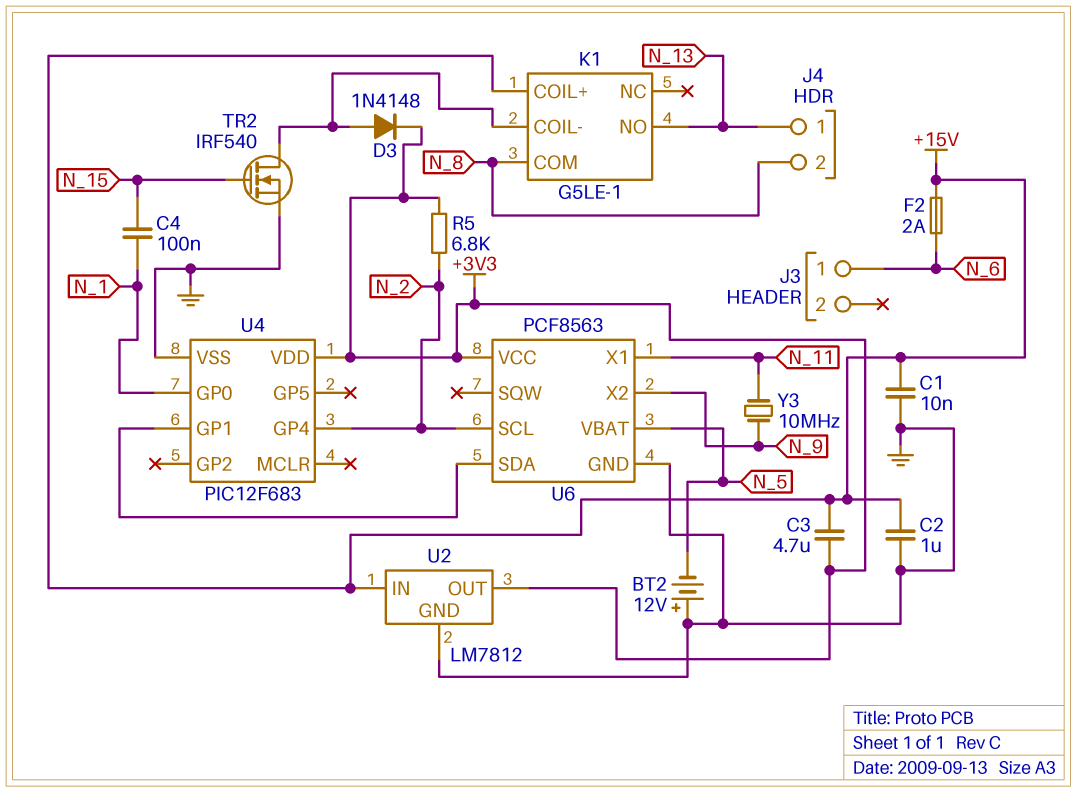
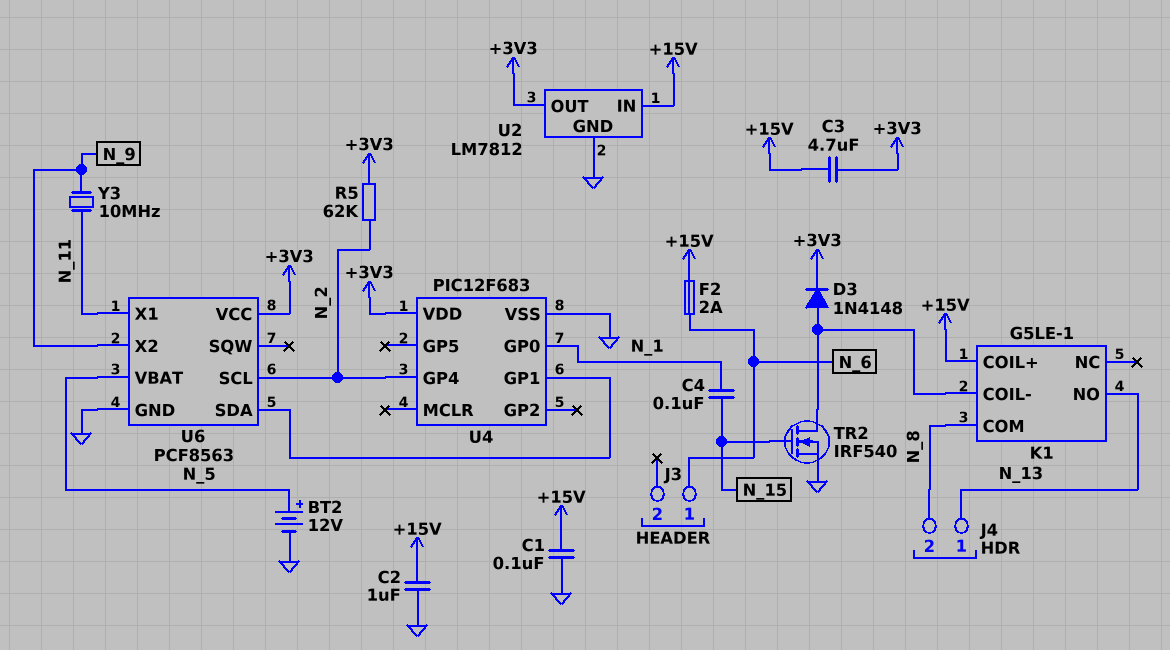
BT2: 12V (plus GND, minus N_5) -> 12V (plus N_5, minus GND)
C1: 10nF (+15V, GND) -> 100nF (+15V, GND)
R5: 6.8k (+3V3, N_2) -> 62k (+3V3, N_2)

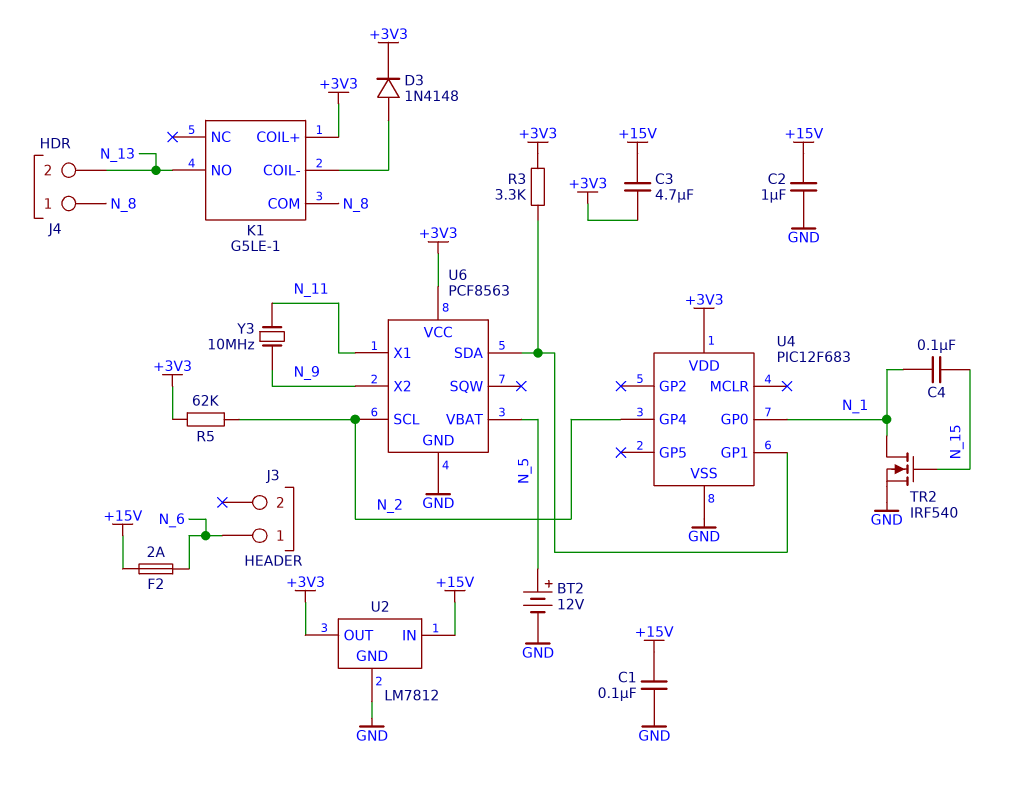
J4 pin 1: N_13 -> N_8
J4 pin 2: N_8 -> N_13
K1 pin COIL+: +15V -> +3V3
R3: none -> 3.3k (+3V3, U4/GP1)
TR2: NMOS IRF540 (G N_15, D K1/COIL-, S GND) -> NMOS IRF540 (G N_15, D N_1, S GND)

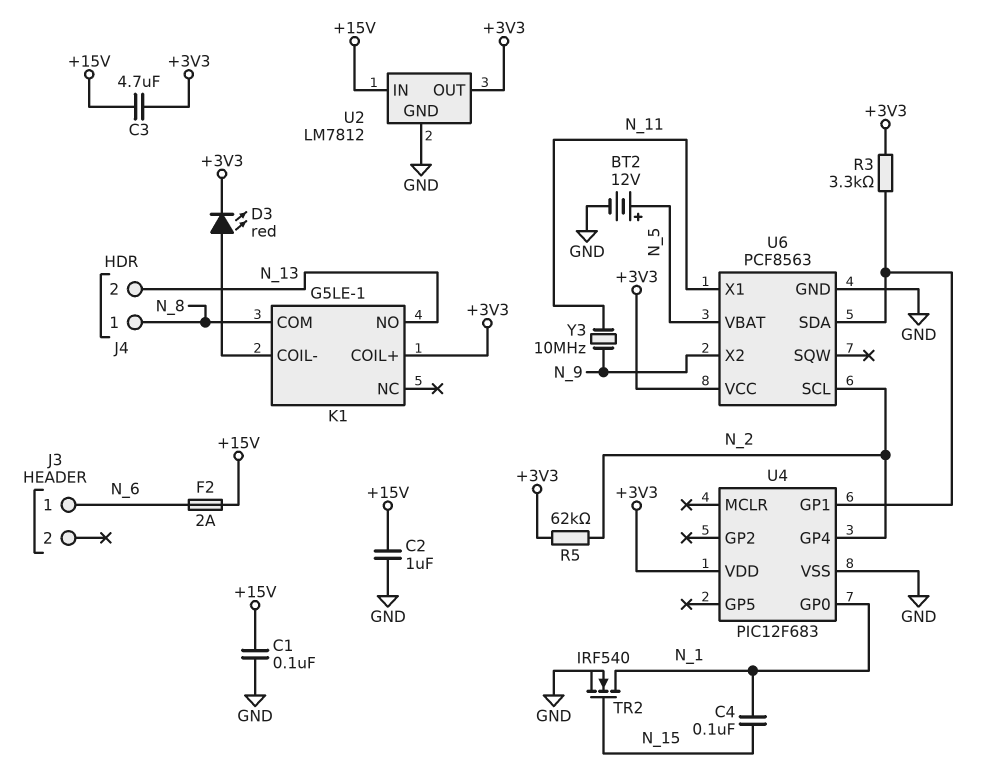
D3: diode 1N4148 (A K1/COIL-, K +3V3) -> LED red (A K1/COIL-, K +3V3)

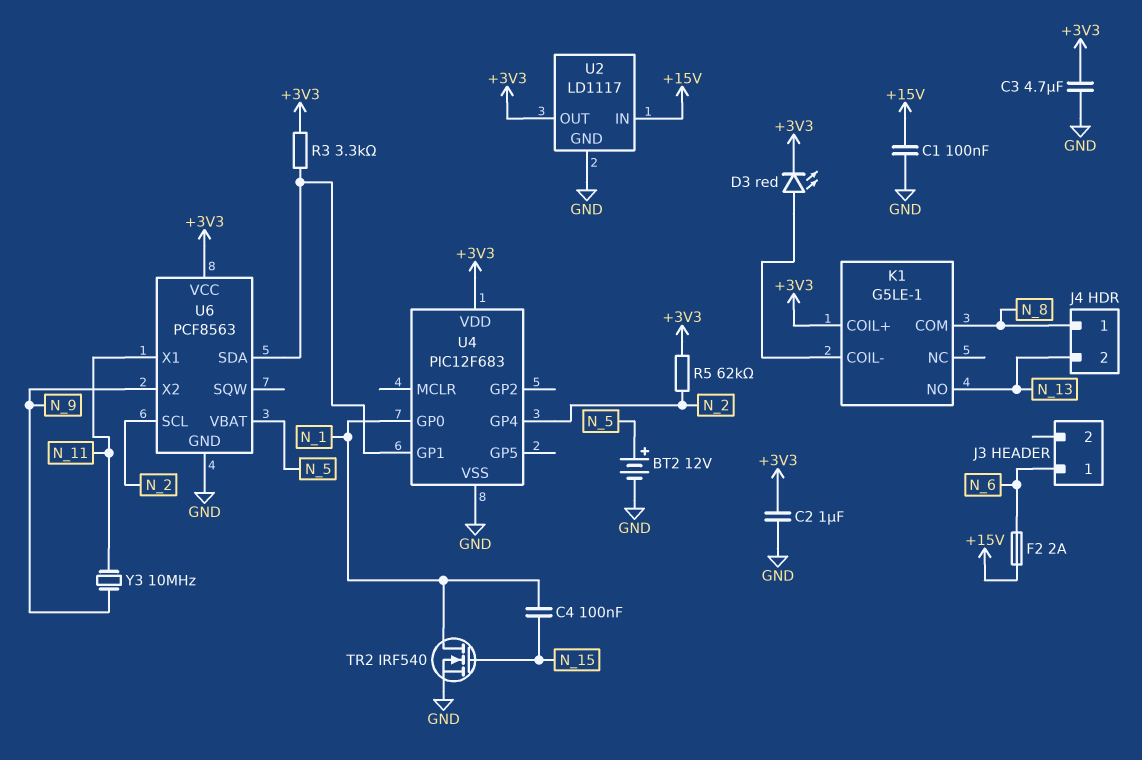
C2: 1uF (+15V, GND) -> 1uF (+3V3, GND)
C3: 4.7uF (+3V3, +15V) -> 4.7uF (+3V3, GND)
U2: LM7812 -> LD1117

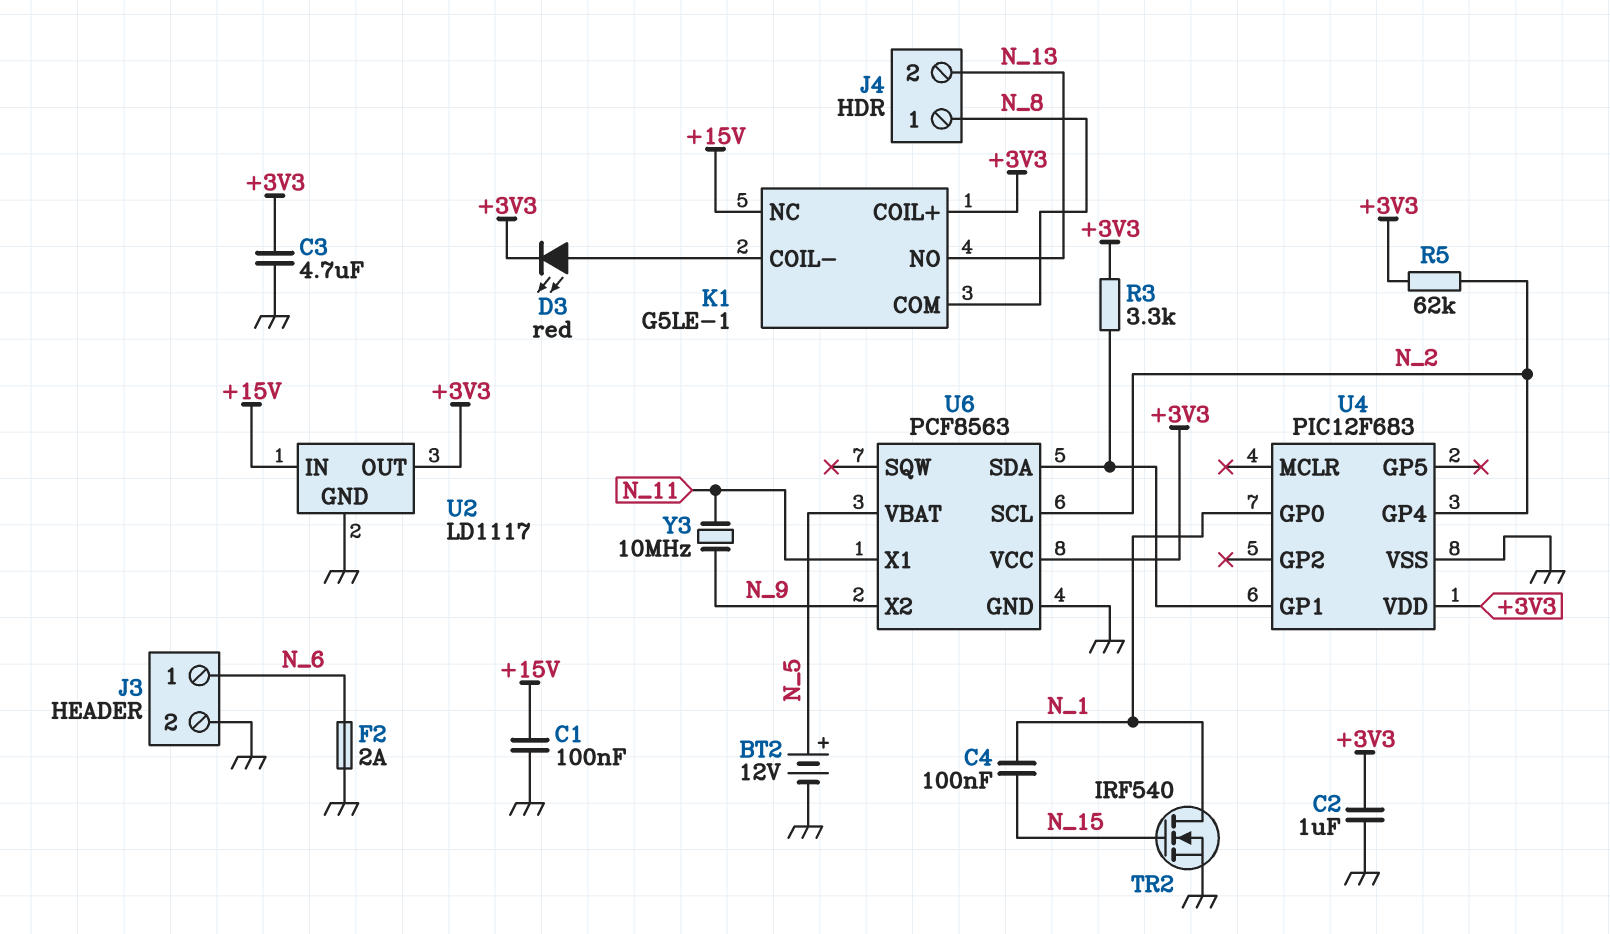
F2: 2A (+15V, N_6) -> 2A (GND, N_6)
J3 pin 2: none -> GND
K1 pin NC: none -> +15V

